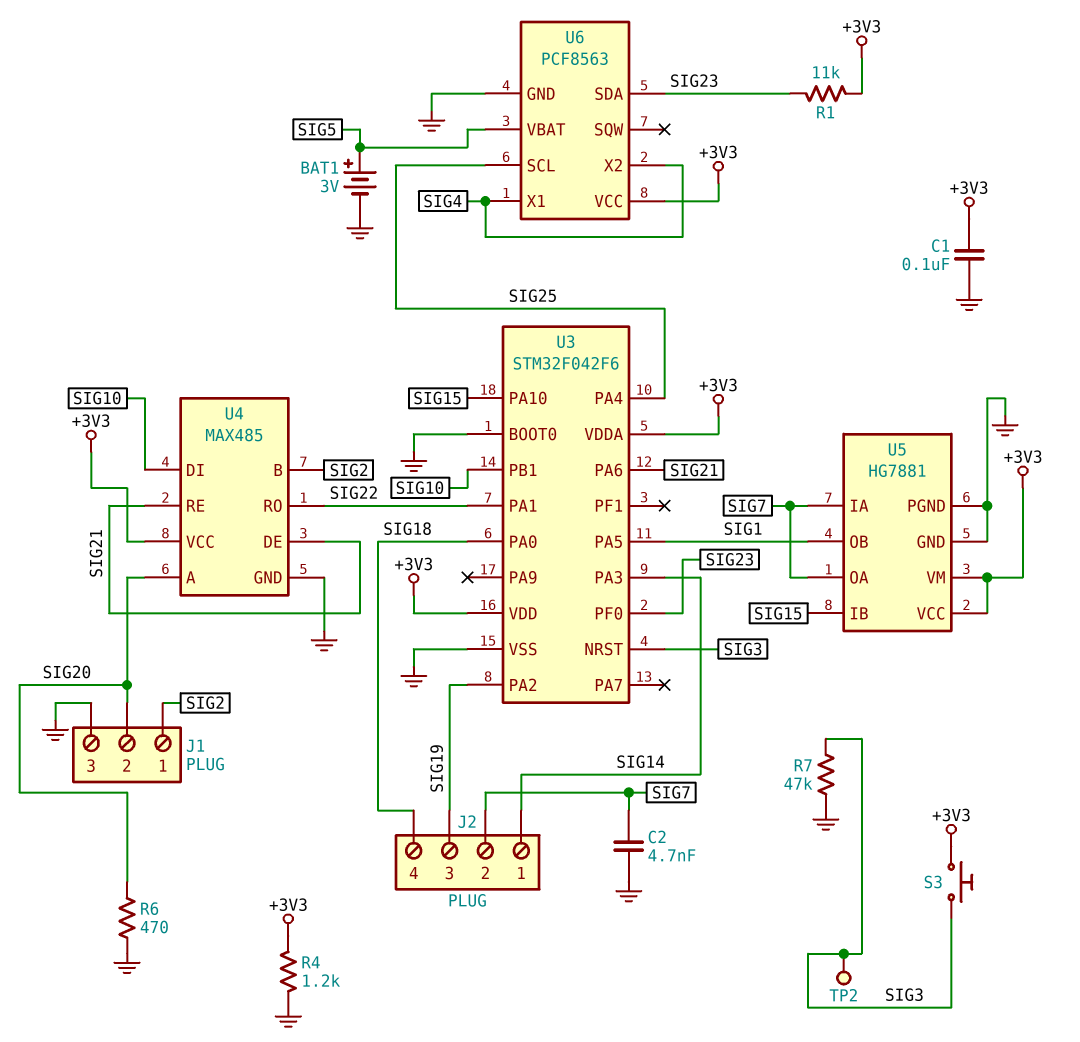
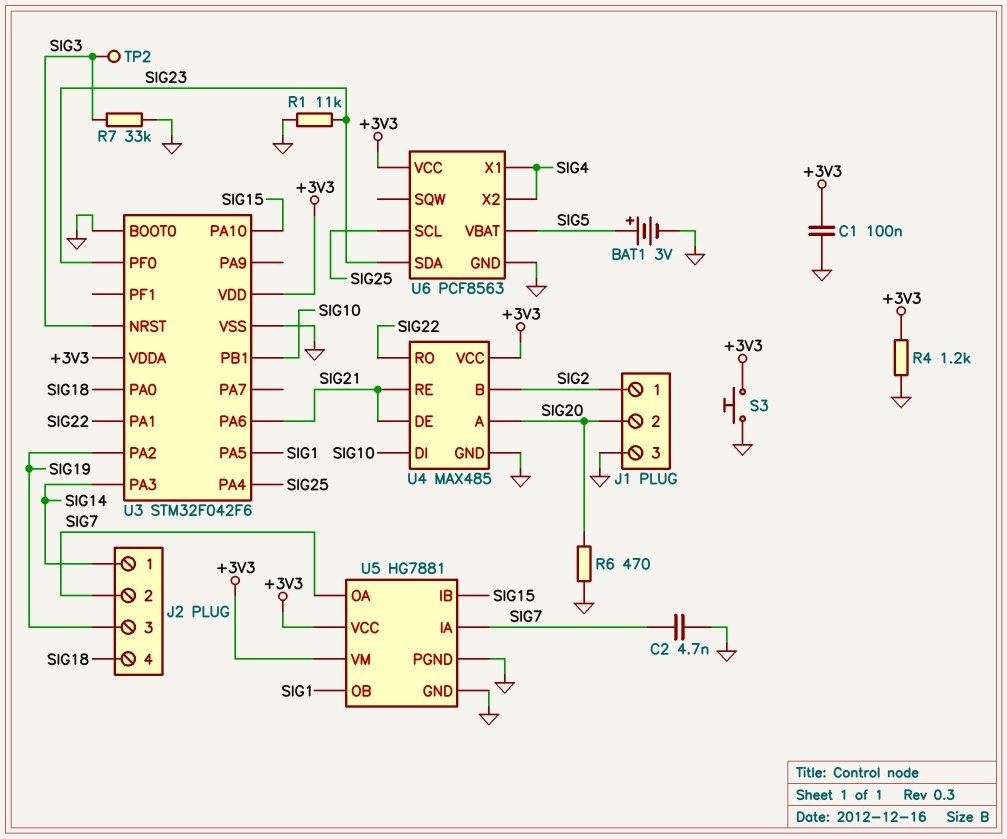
R1: 11k (+3V3, SIG23) -> 11k (GND, SIG23)
R7: 47k (GND, SIG3) -> 33k (GND, SIG3)
S3: button (+3V3, SIG3) -> button (+3V3, GND)

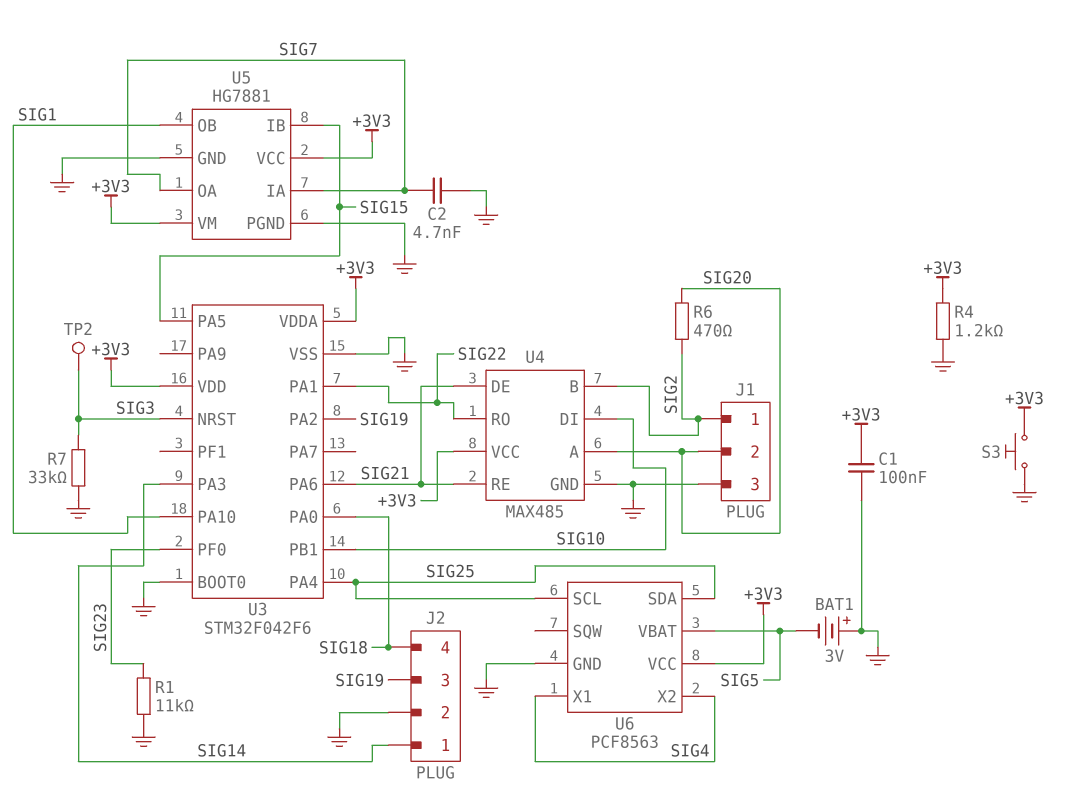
BAT1: 3V (plus SIG5, minus GND) -> 3V (plus GND, minus SIG5)
J2 pin 2: SIG7 -> GND
R6: 470 (GND, SIG20) -> 470 (SIG2, SIG20)
U3 pin PA5: SIG1 -> SIG15
U3 pin PA10: SIG15 -> SIG1
U6 pin SDA: SIG23 -> SIG25

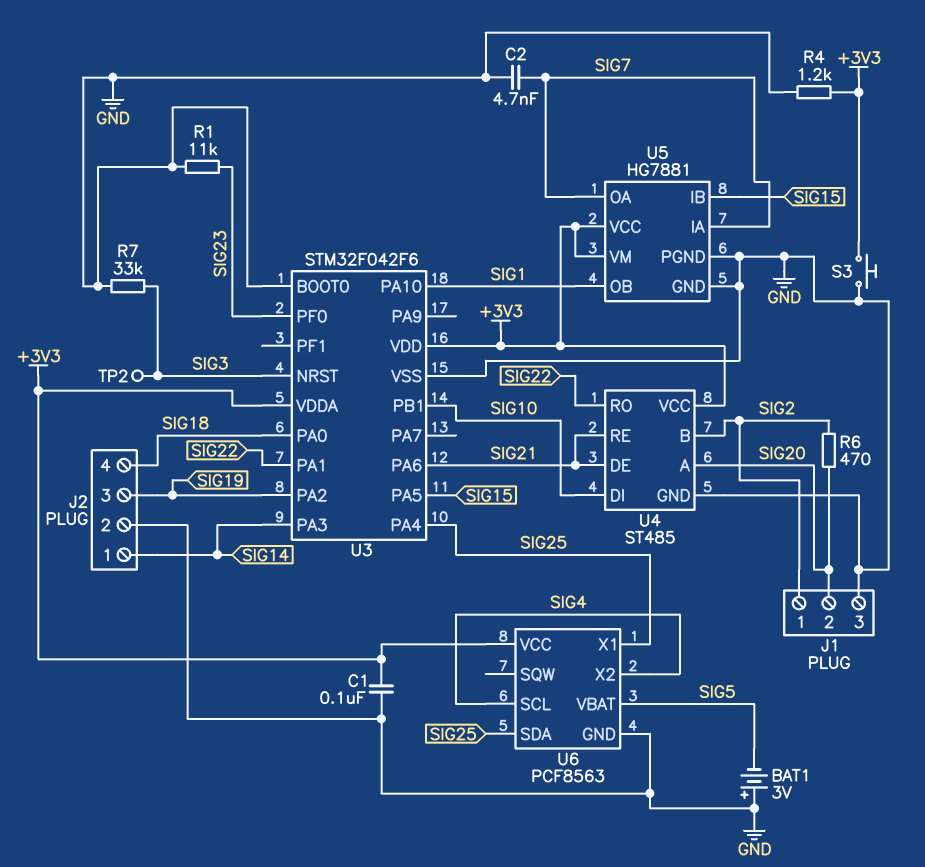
U4: MAX485 -> ST485
U6 pin SCL: SIG25 -> SIG4
U6 pin X1: SIG4 -> SIG25

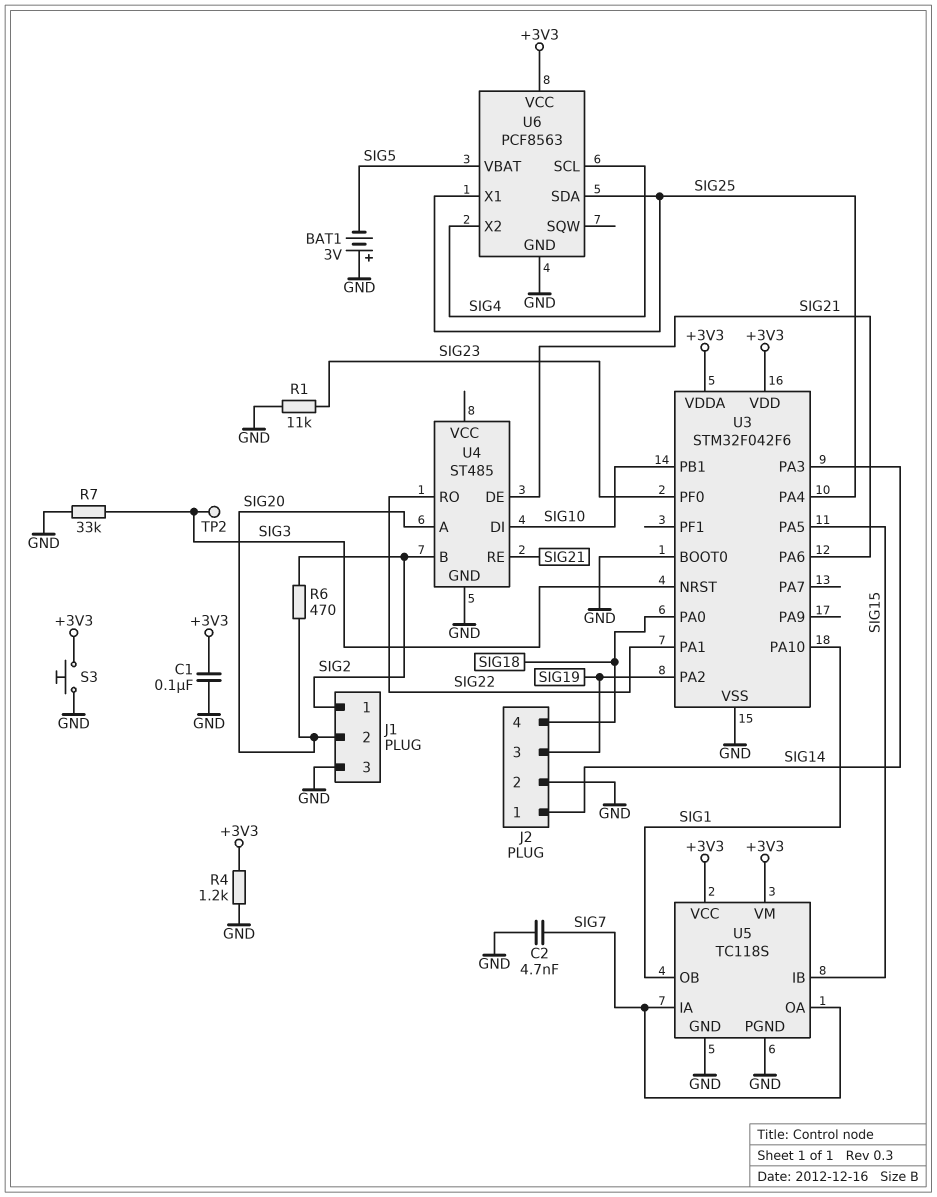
U4 pin VCC: +3V3 -> none
U5: HG7881 -> TC118S

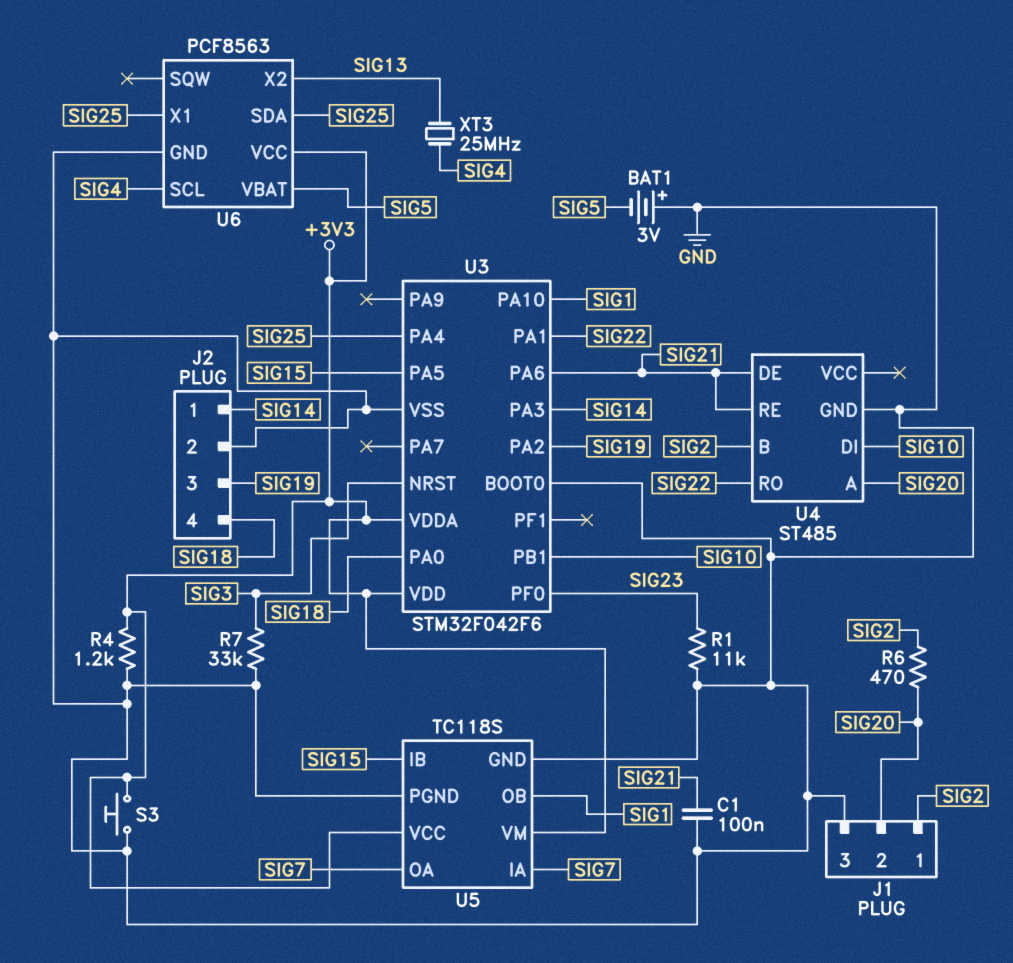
C1: 100nF (+3V3, GND) -> 100nF (GND, SIG21)
C2: 4.7nF (GND, SIG7) -> none
TP2: test point (SIG3) -> none
U6 pin X2: SIG4 -> SIG13
XT3: none -> 25MHz (SIG4, SIG13)

